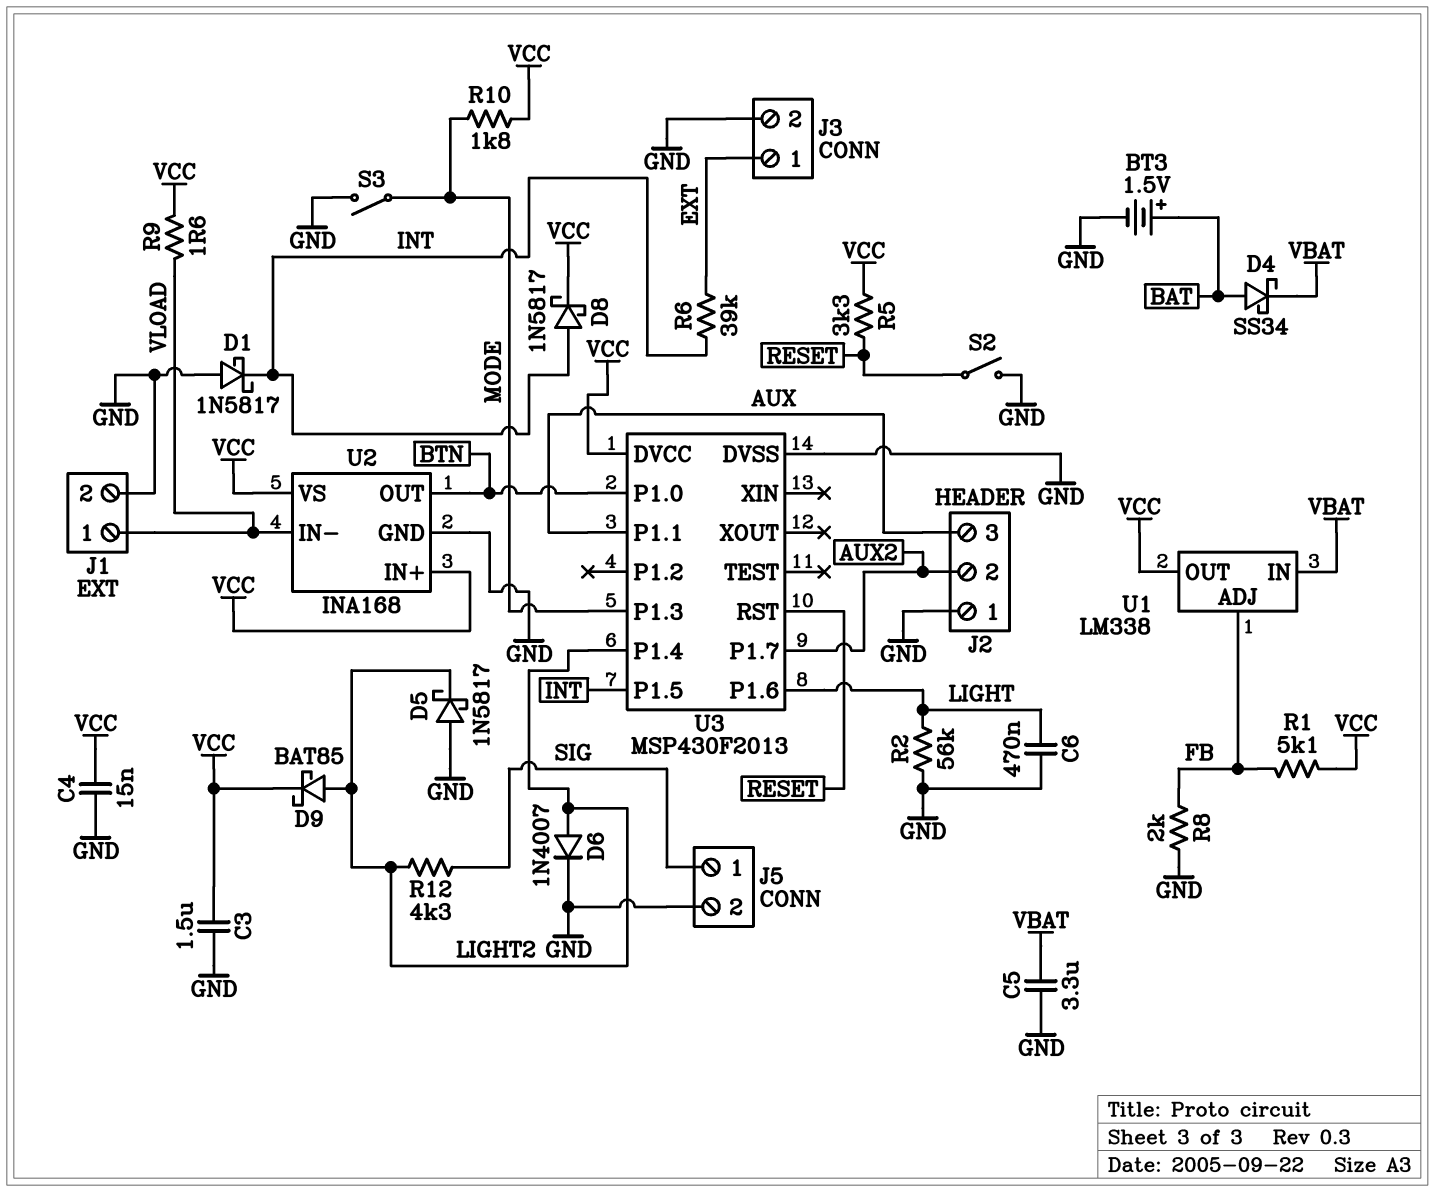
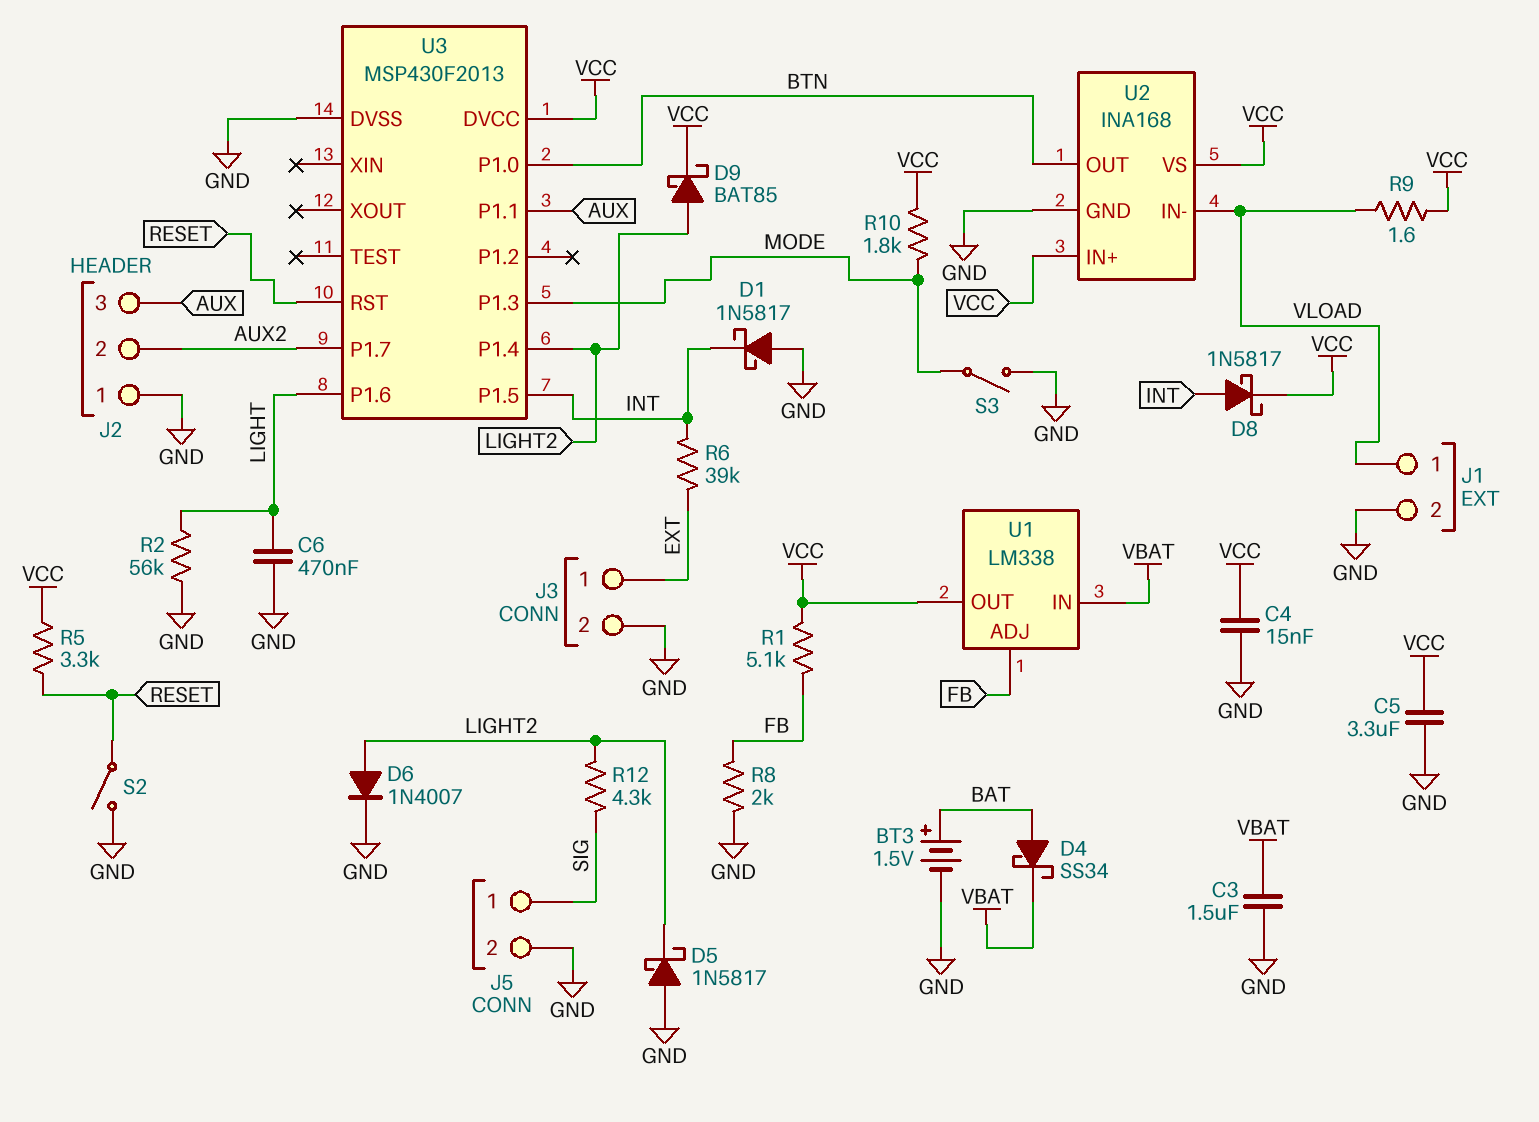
C3: 1.5uF (GND, VCC) -> 1.5uF (GND, VBAT)
C5: 3.3uF (GND, VBAT) -> 3.3uF (GND, VCC)

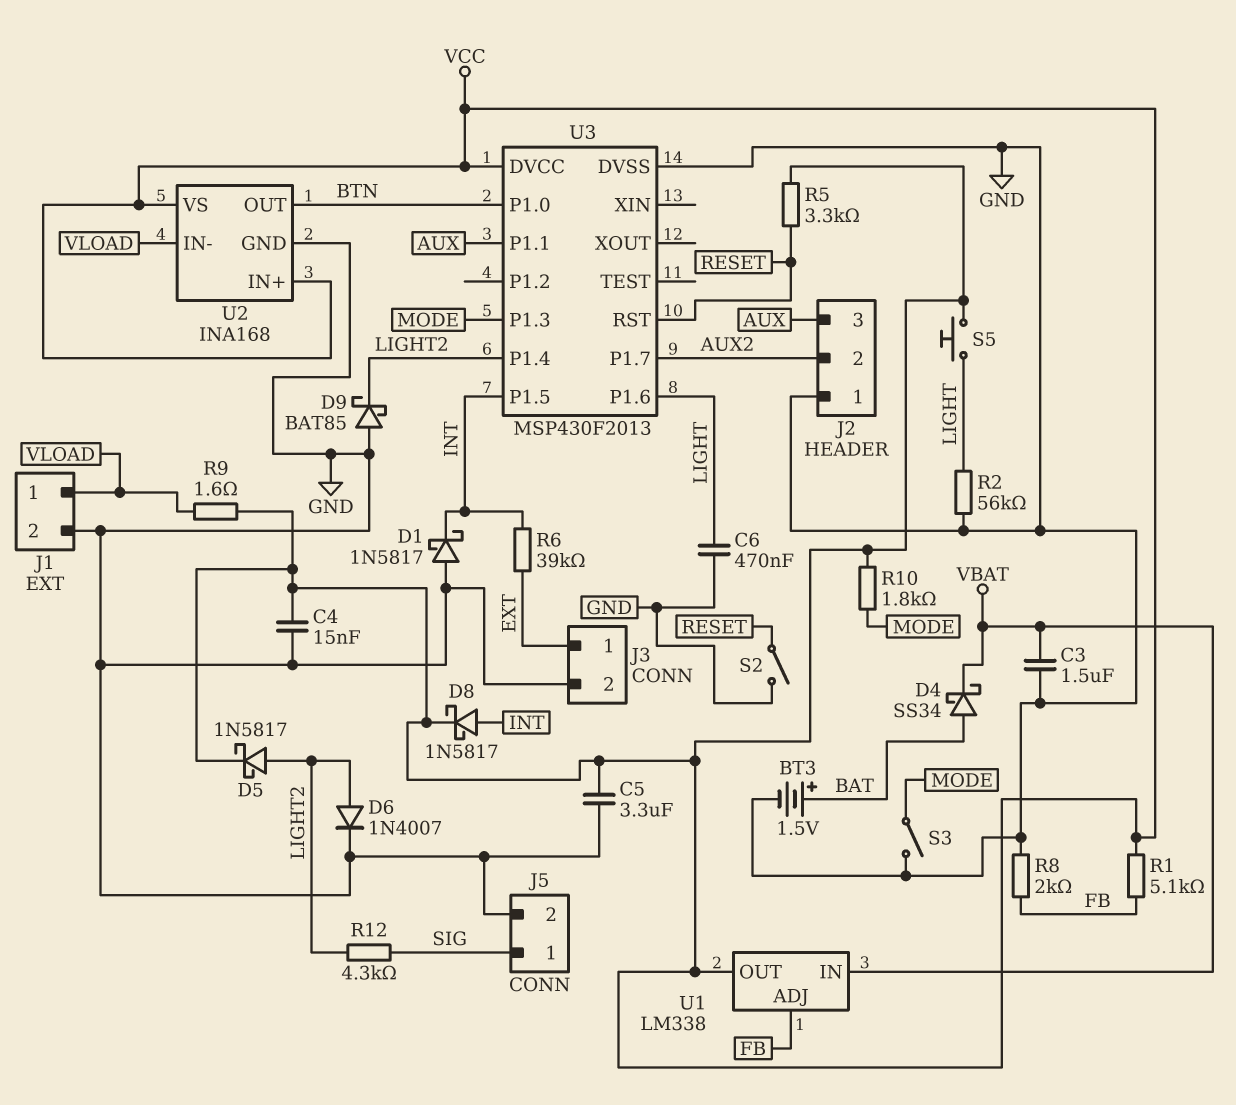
D5: schottky 1N5817 (A GND, K LIGHT2) -> schottky 1N5817 (A LIGHT2, K VCC)
D9: schottky BAT85 (A LIGHT2, K VCC) -> schottky BAT85 (A GND, K LIGHT2)
S5: none -> button (LIGHT, VCC)

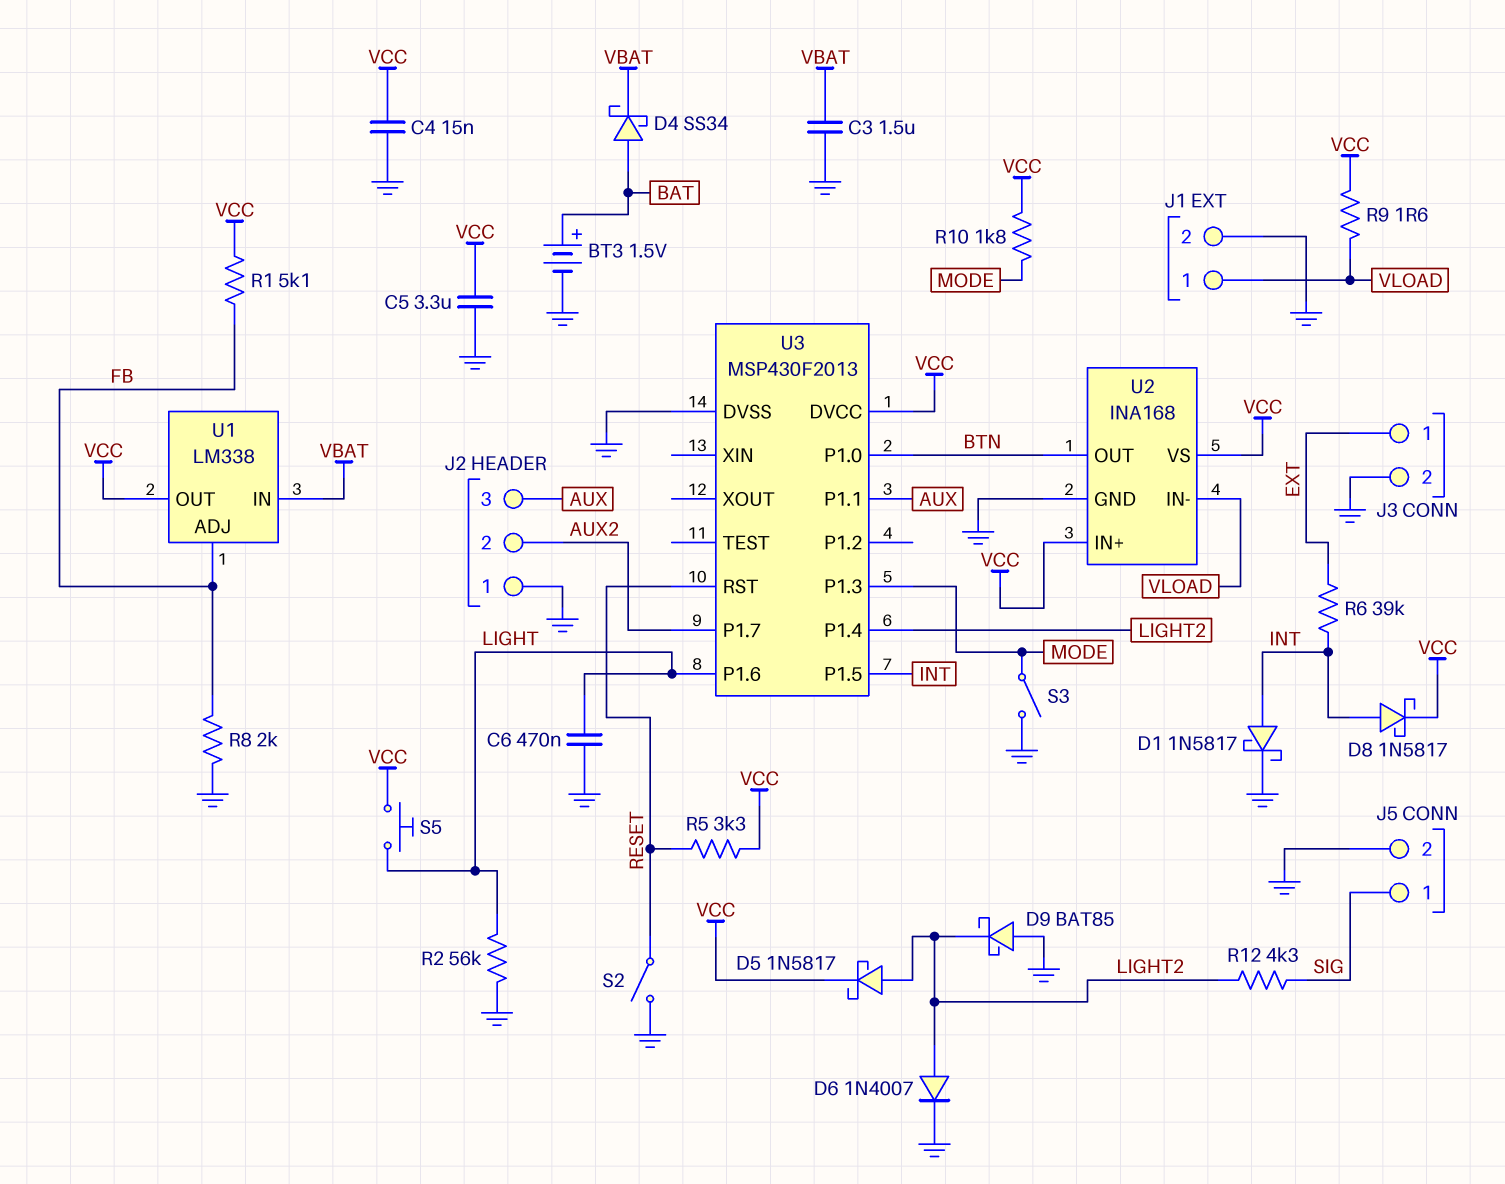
D1: schottky 1N5817 (A GND, K INT) -> schottky 1N5817 (A INT, K GND)

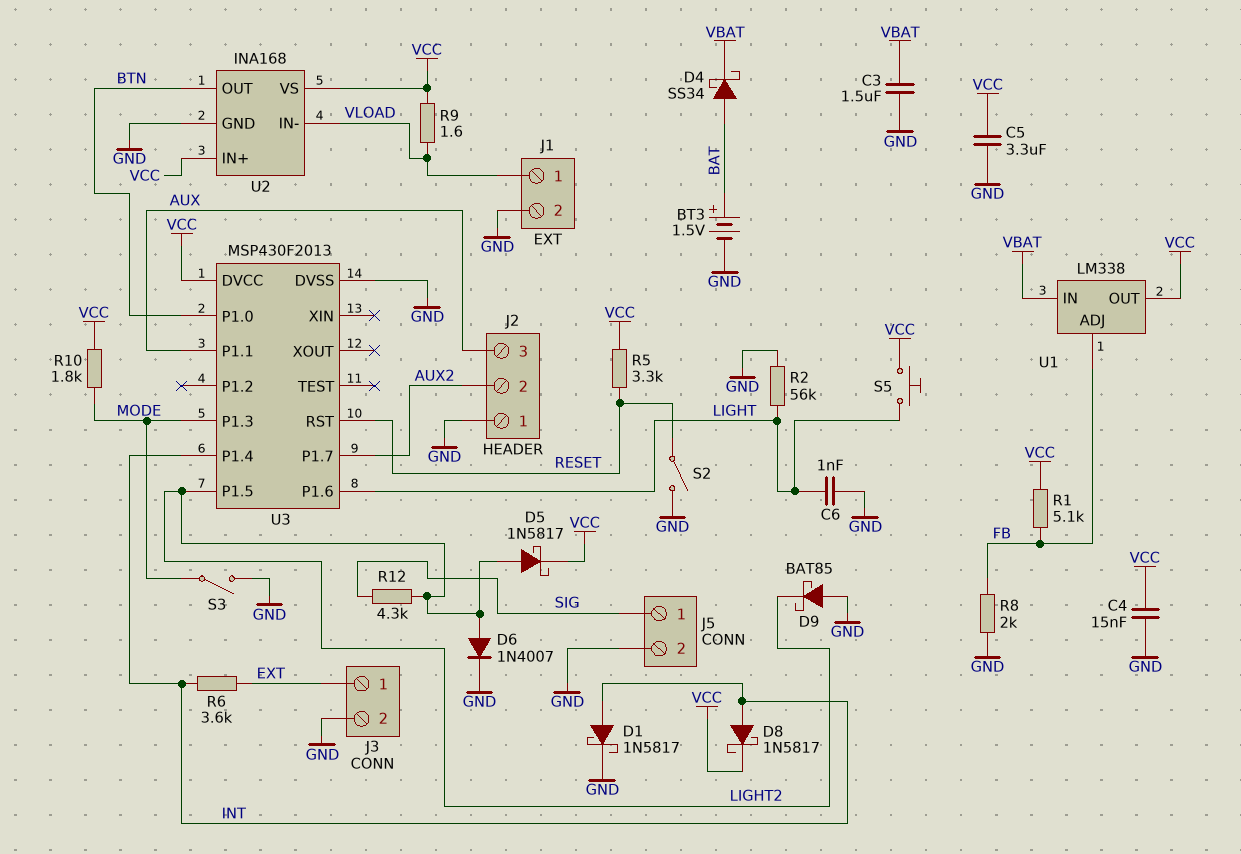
C6: 470nF (GND, LIGHT) -> 1nF (GND, LIGHT)
R6: 39k (EXT, INT) -> 3.6k (EXT, INT)
U3 pin P1.4: LIGHT2 -> INT
U3 pin P1.5: INT -> LIGHT2

